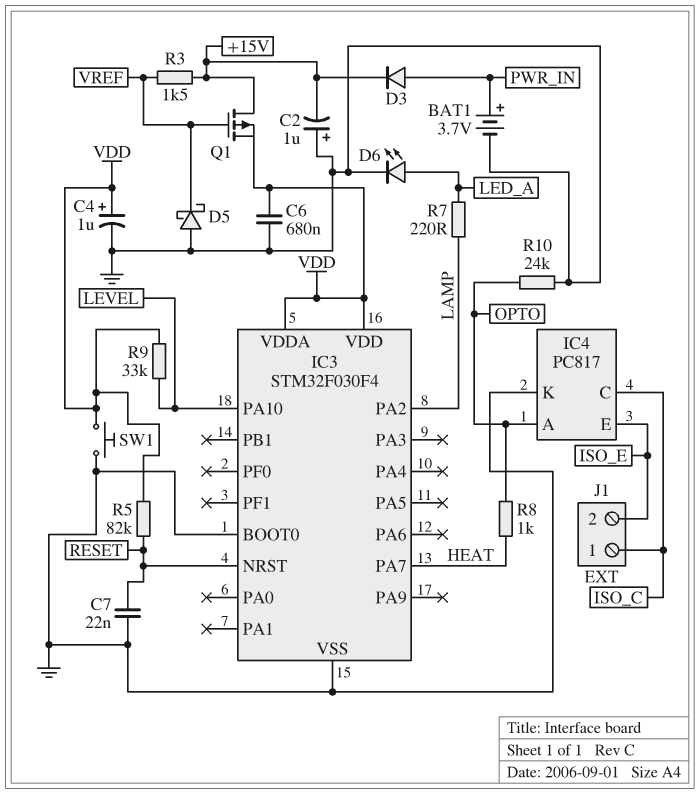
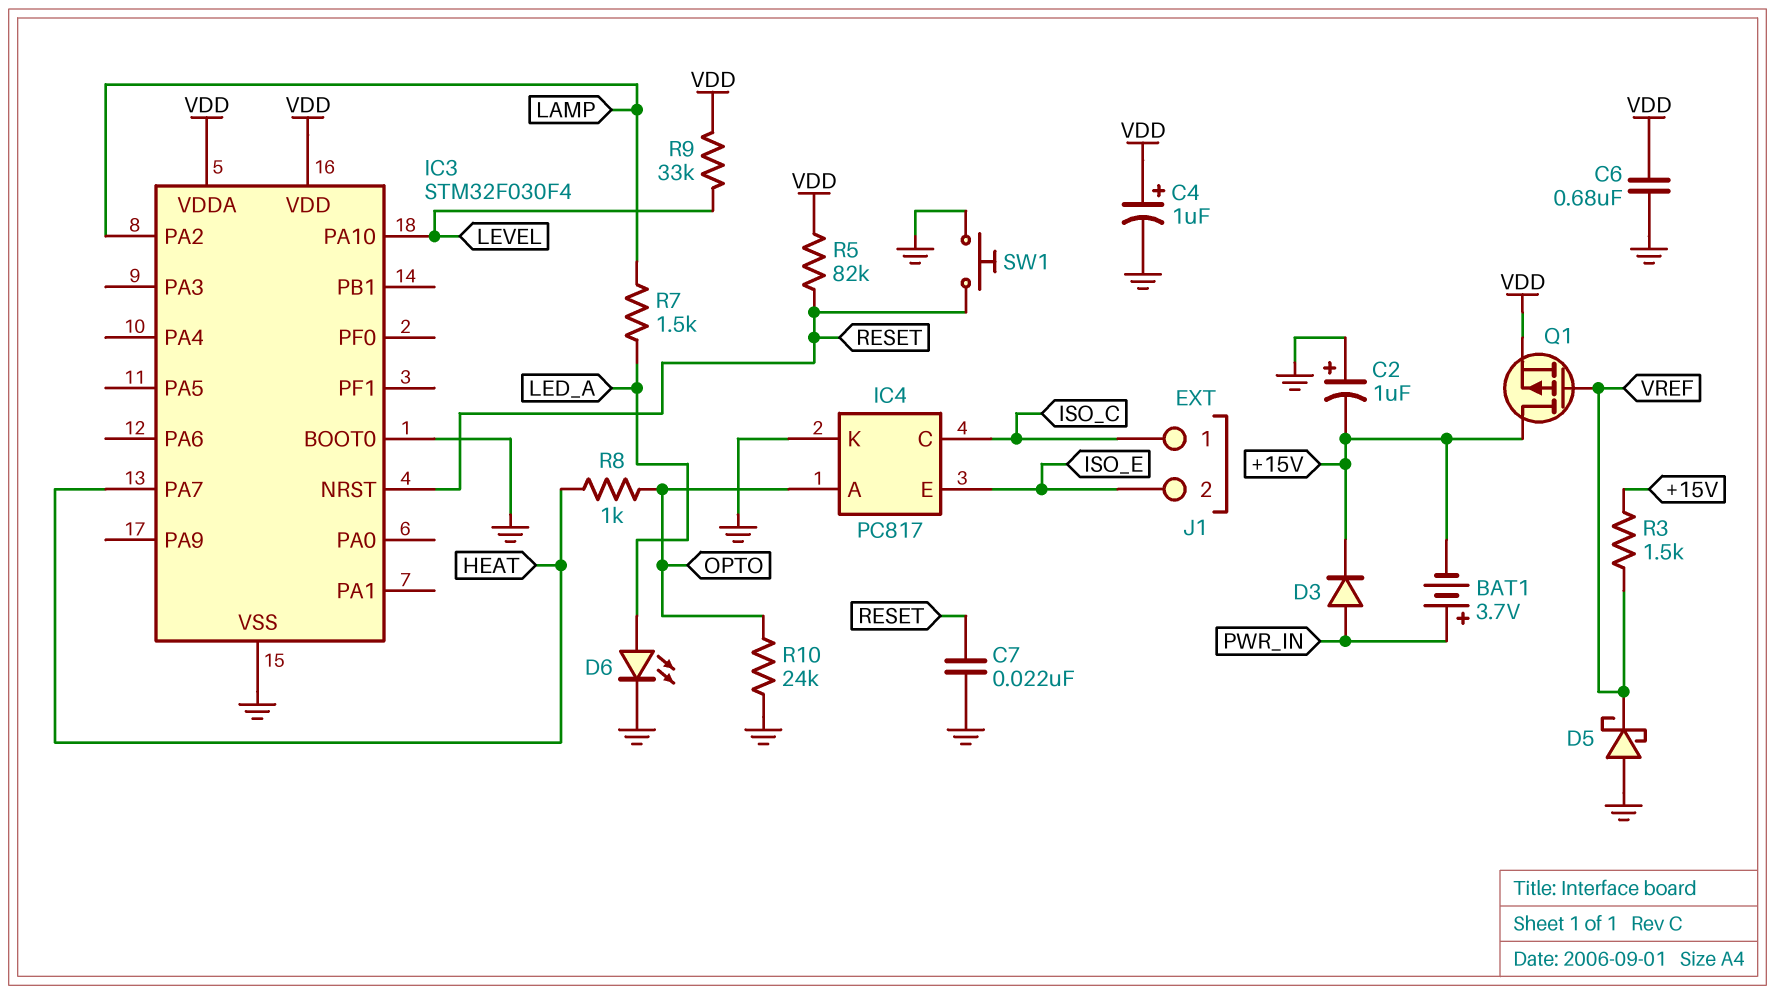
BAT1: 3.7V (plus PWR_IN, minus GND) -> 3.7V (plus PWR_IN, minus +15V)
R7: 220 (LAMP, LED_A) -> 1.5k (LAMP, LED_A)
SW1: button (GND, VDD) -> button (GND, RESET)

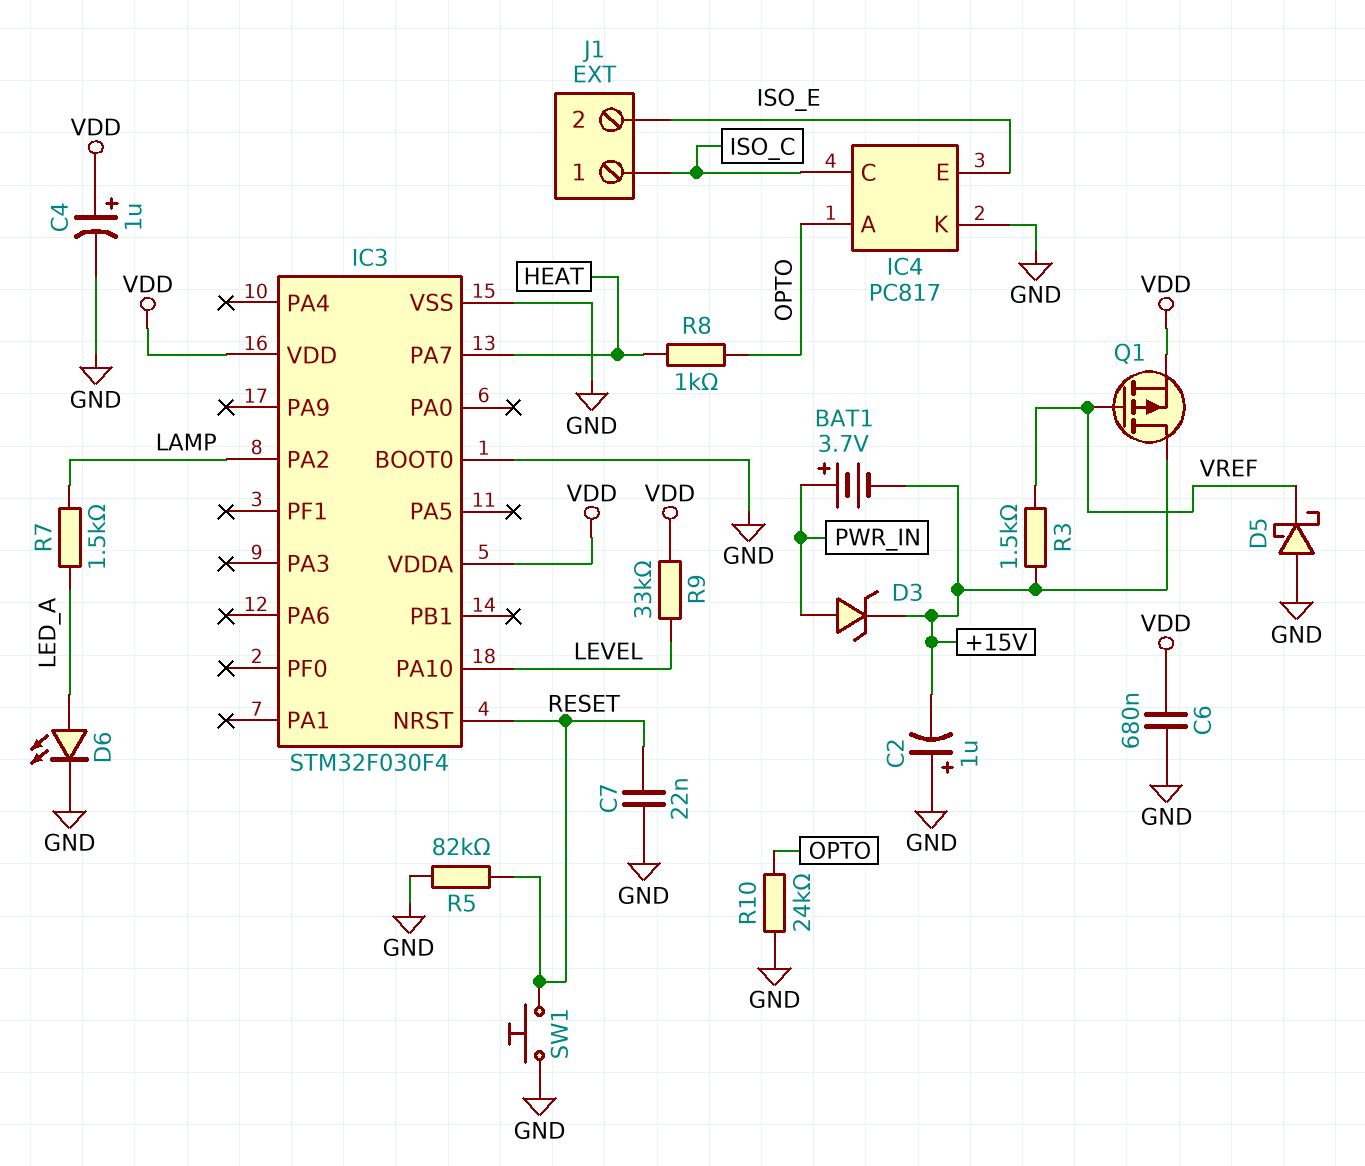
D3: diode (A PWR_IN, K +15V) -> zener (A PWR_IN, K +15V)
R5: 82k (RESET, VDD) -> 82k (GND, RESET)

